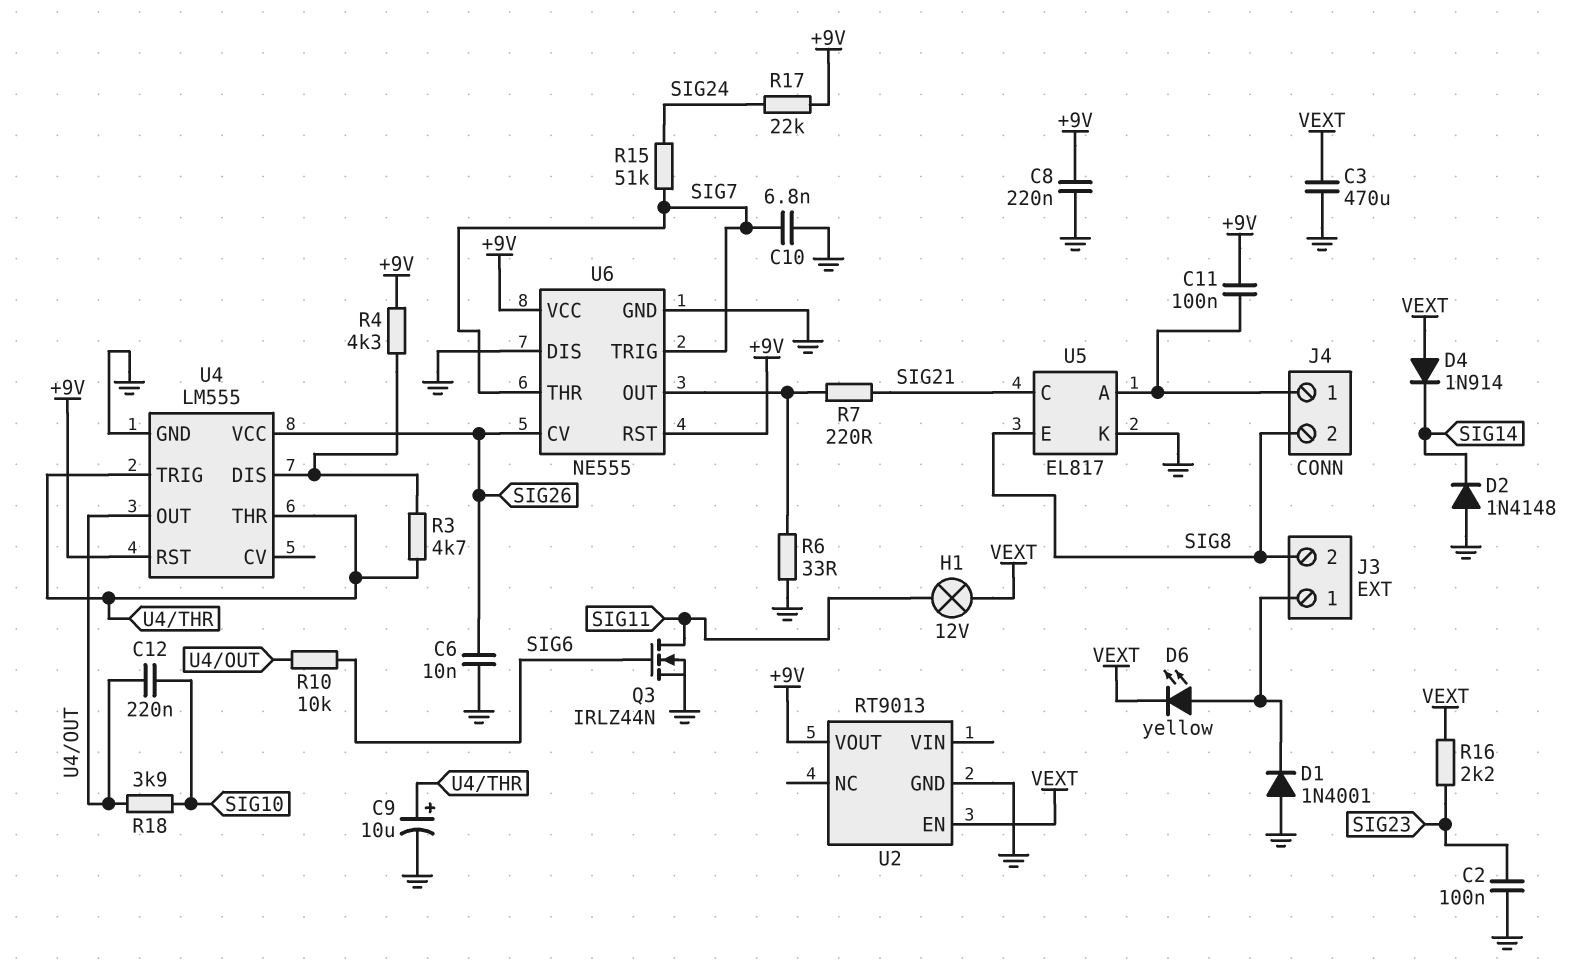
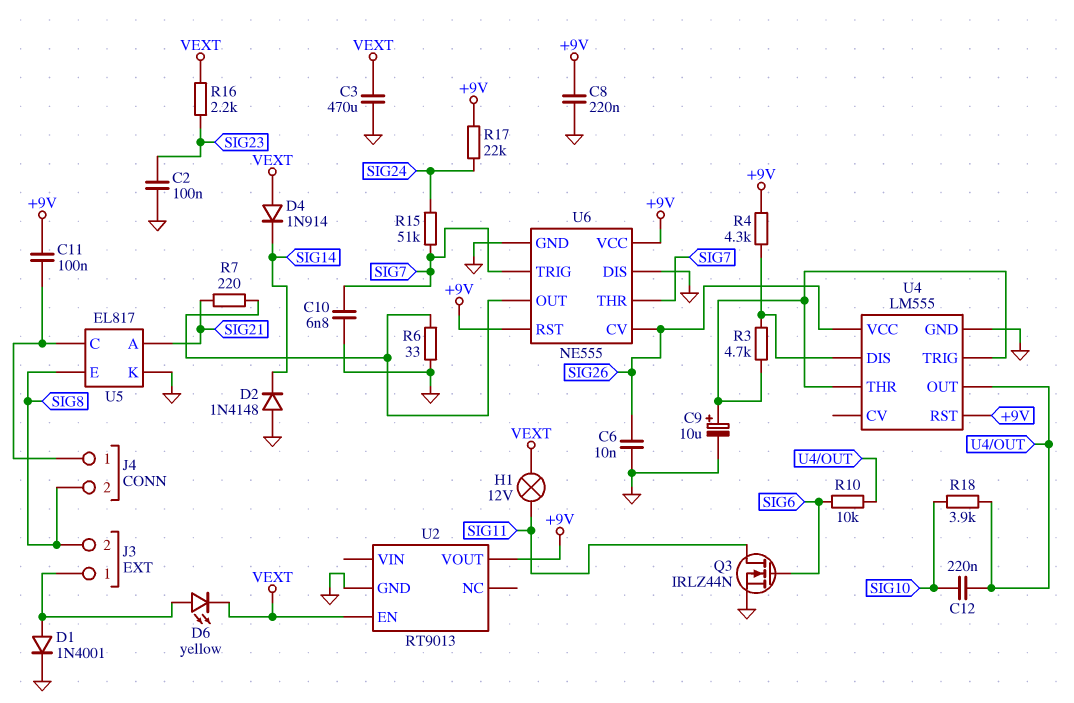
D1: diode 1N4001 (A GND, K J3/1) -> diode 1N4001 (A J3/1, K GND)
U5 pin A: J4/1 -> SIG21
U5 pin C: SIG21 -> J4/1

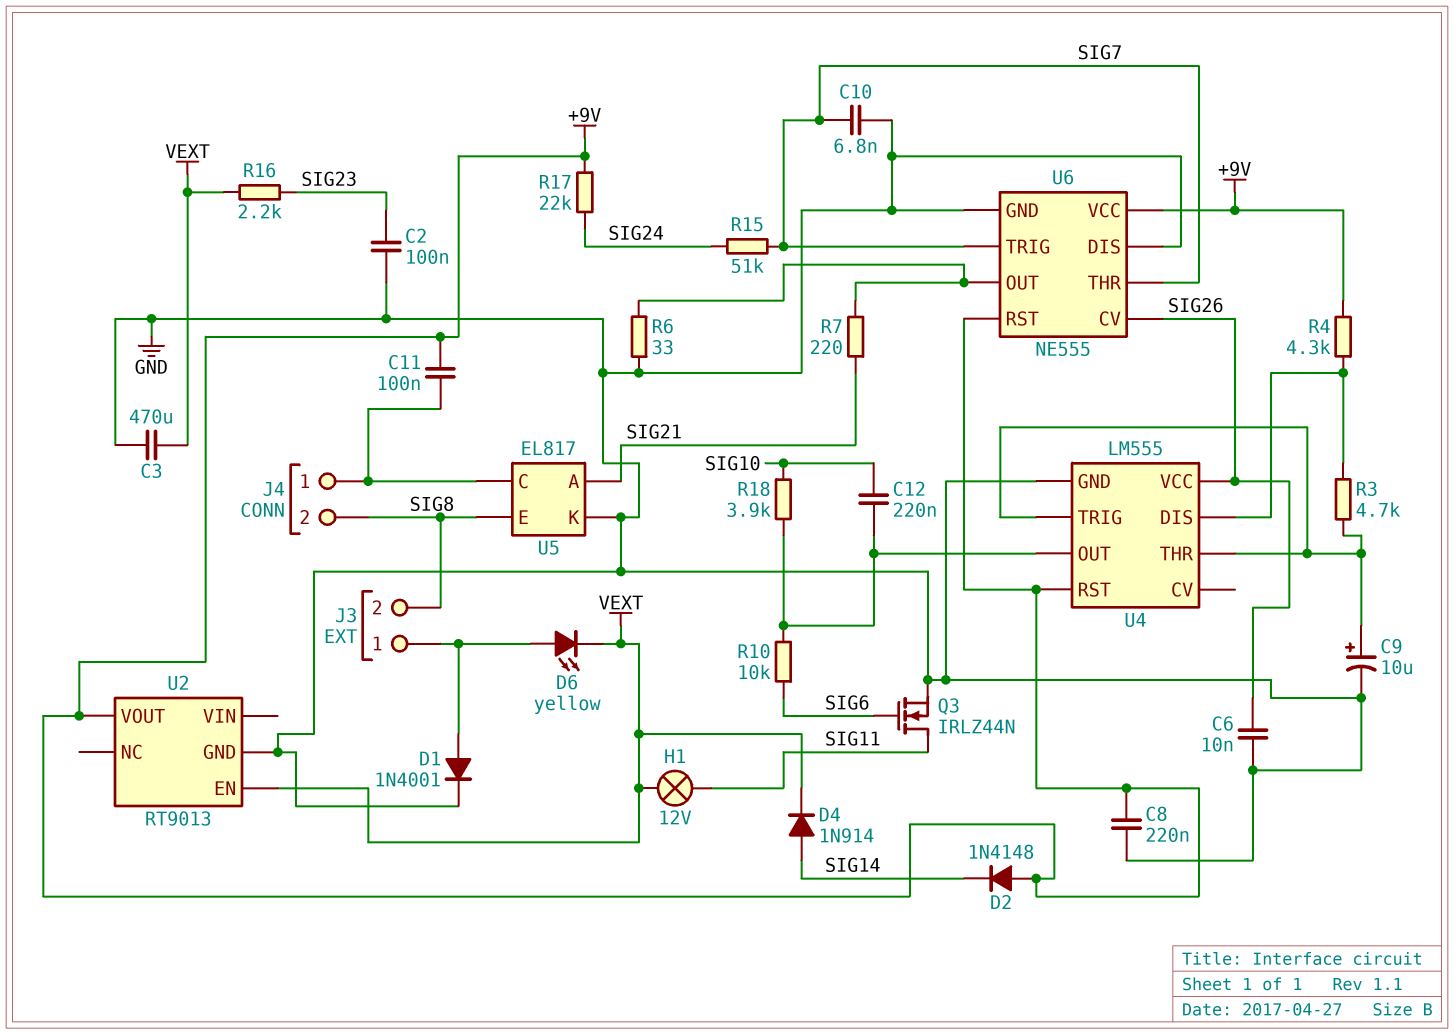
D2: diode 1N4148 (A GND, K SIG14) -> diode 1N4148 (A +9V, K SIG14)
D4: diode 1N914 (A VEXT, K SIG14) -> diode 1N914 (A SIG14, K VEXT)

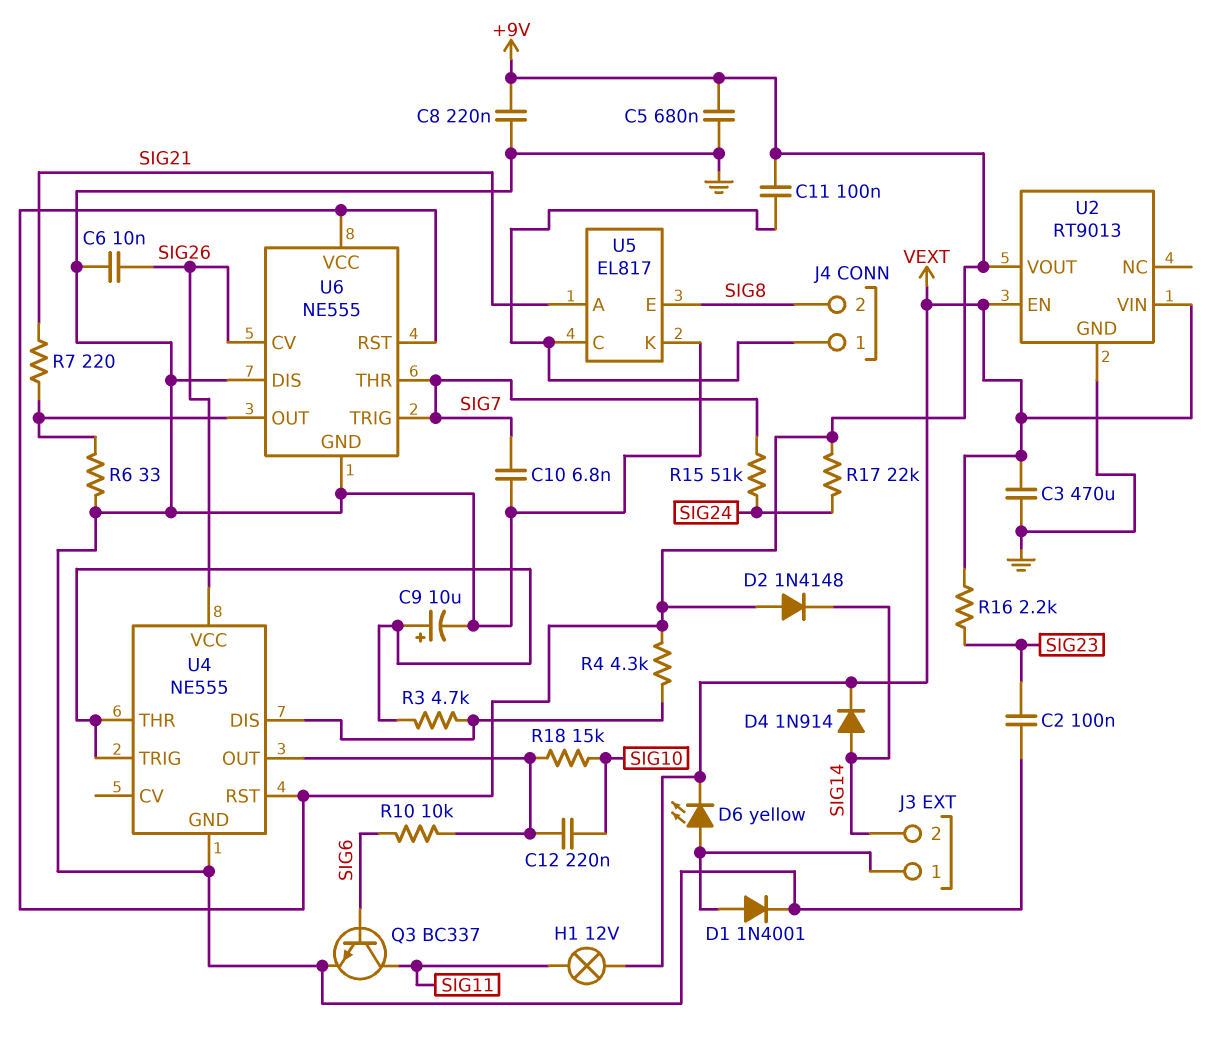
C5: none -> 680nF (+9V, GND)
J3 pin 2: SIG8 -> SIG14
Q3: NMOS IRLZ44N (G SIG6, D SIG11, S GND) -> NPN BC337 (B SIG6, C SIG11, E GND)
R18: 3.9k (SIG10, U4/OUT) -> 15k (SIG10, U4/OUT)
U2 pin VIN: none -> VEXT
U4: LM555 -> NE555

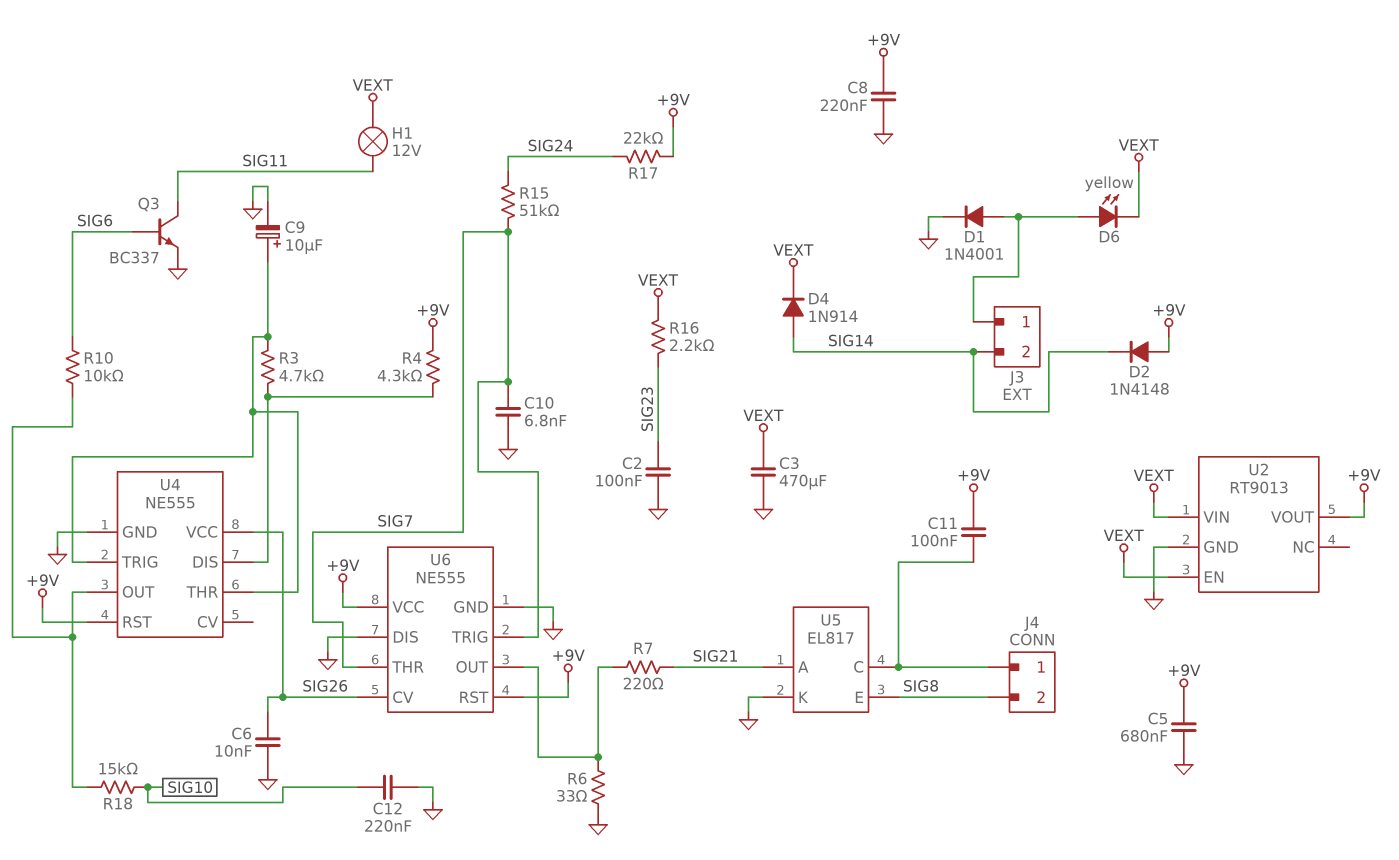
C12: 220nF (SIG10, U4/OUT) -> 220nF (GND, SIG10)

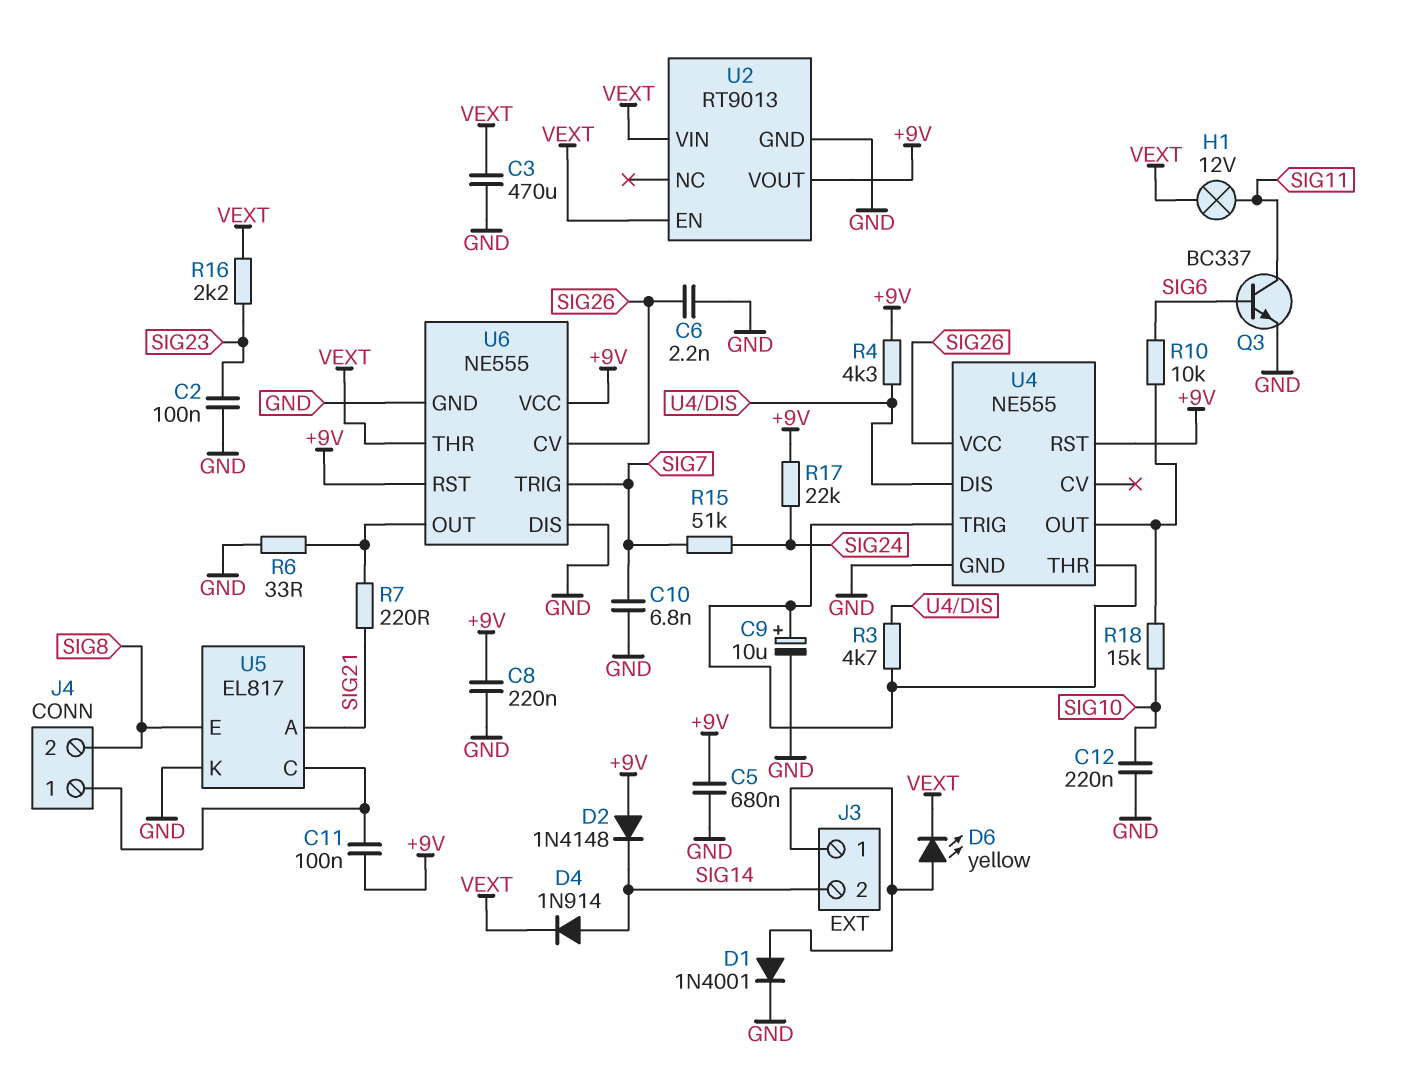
C6: 10nF (GND, SIG26) -> 2.2nF (GND, SIG26)
U6 pin THR: SIG7 -> VEXT

